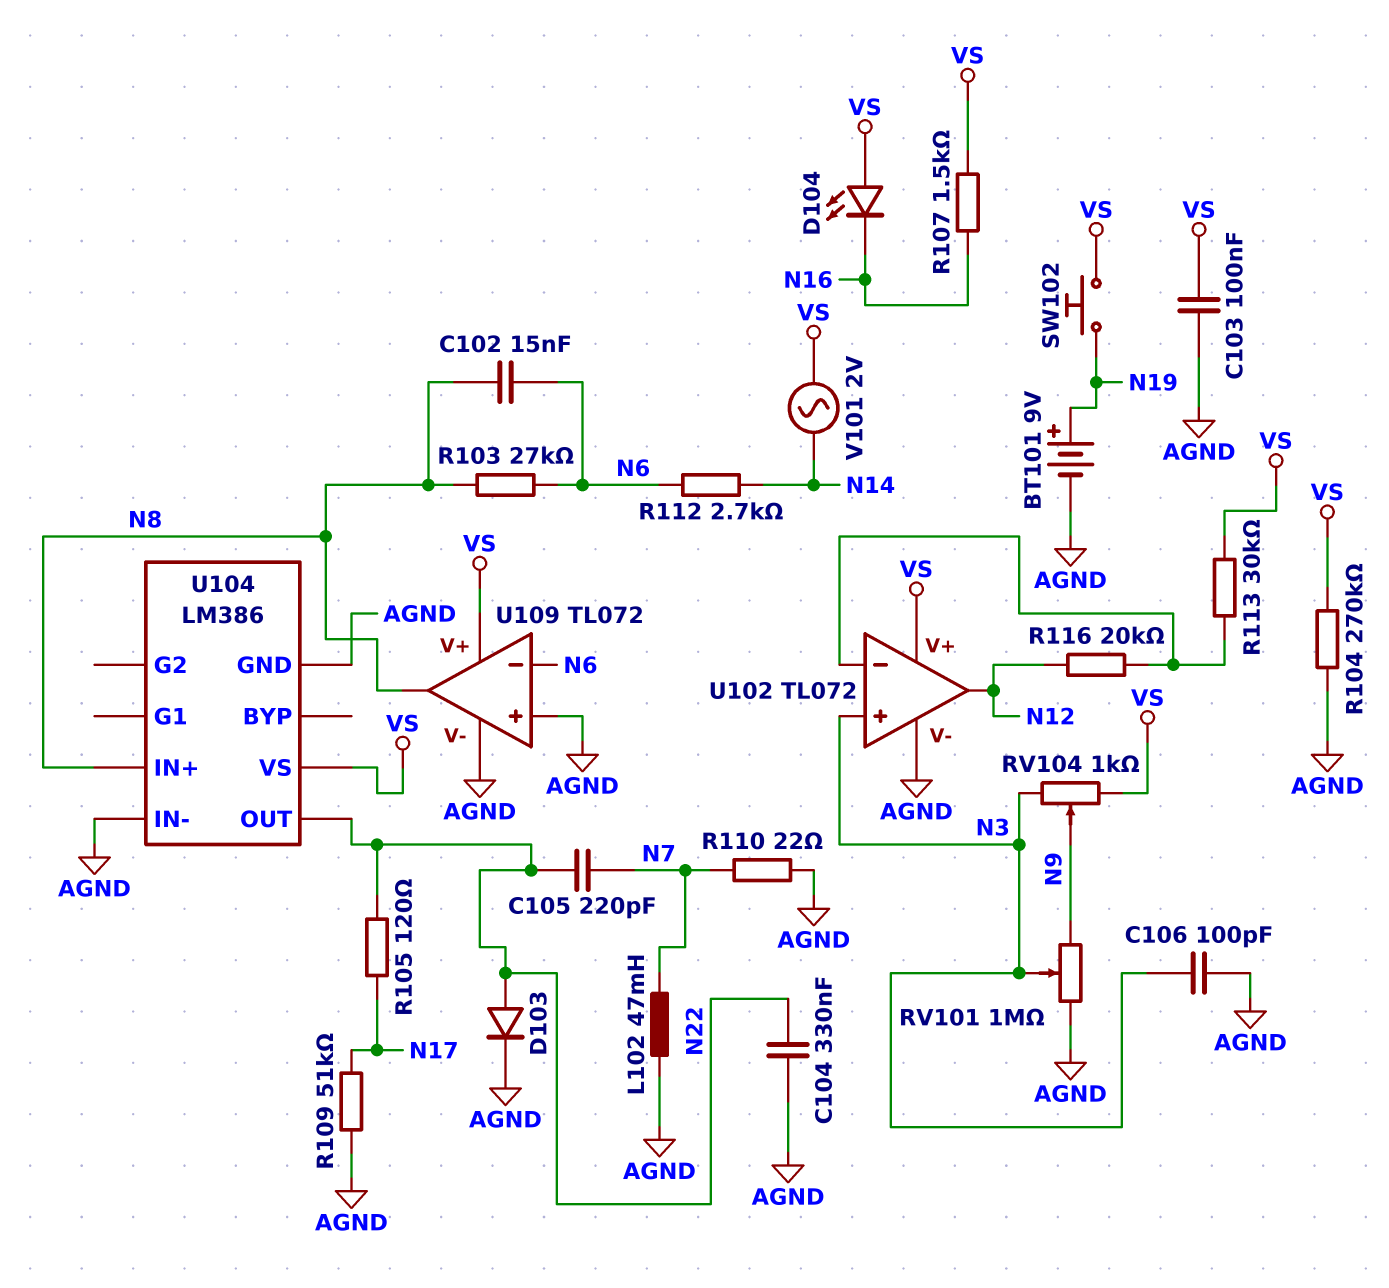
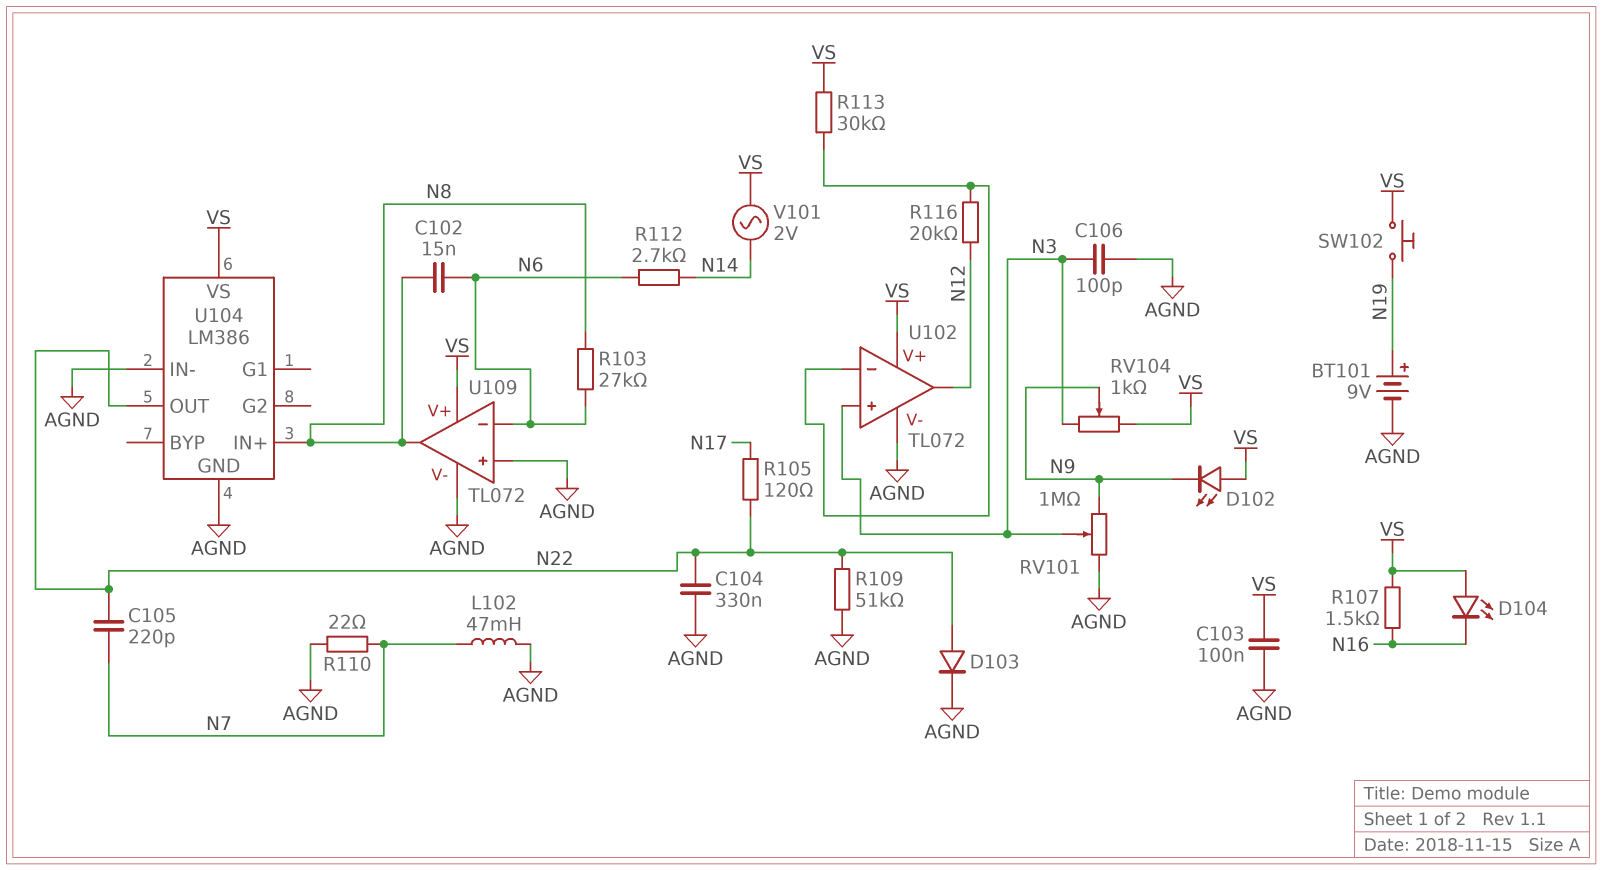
D102: none -> LED (A VS, K N9)
R104: 270k (AGND, VS) -> none
R109: 51k (AGND, N17) -> 51k (AGND, N22)

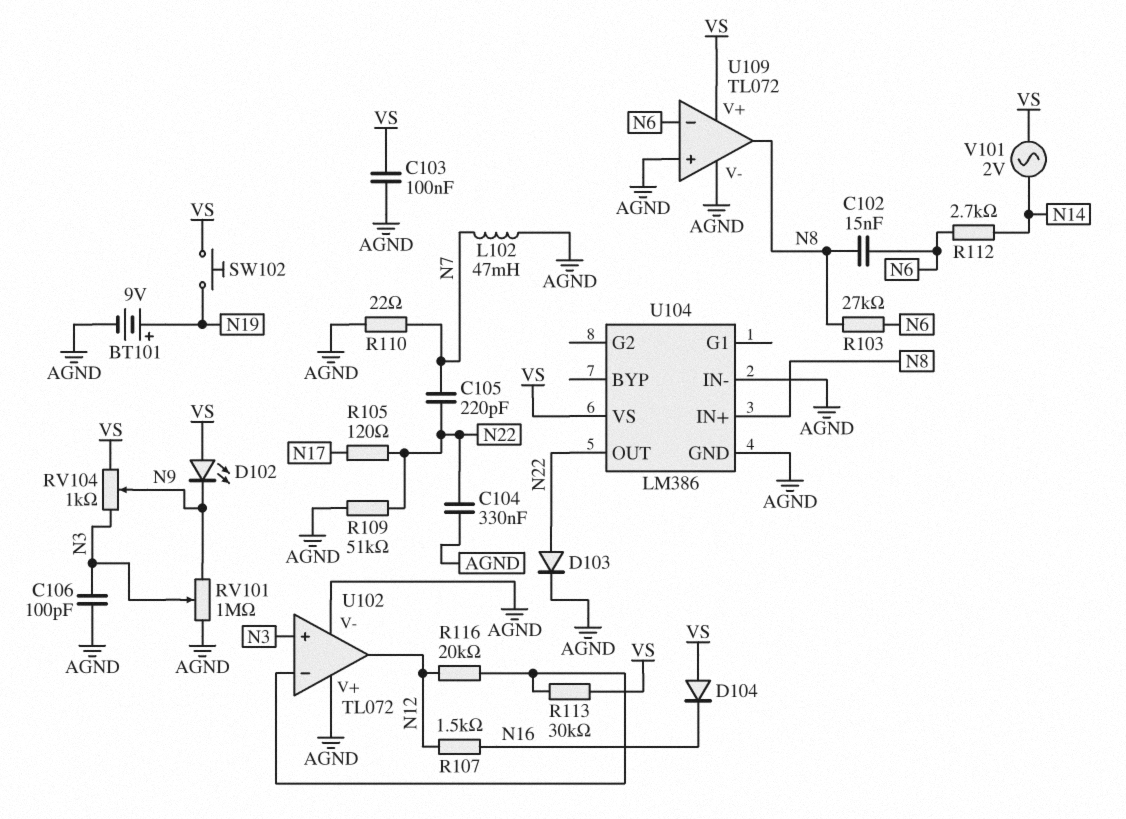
D104: LED (A VS, K N16) -> diode (A VS, K N16)
R107: 1.5k (N16, VS) -> 1.5k (N12, N16)
U102 pin V+: VS -> AGND

